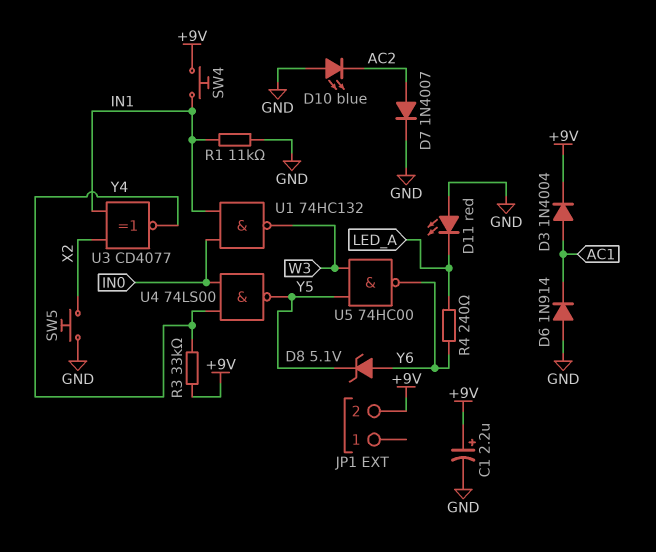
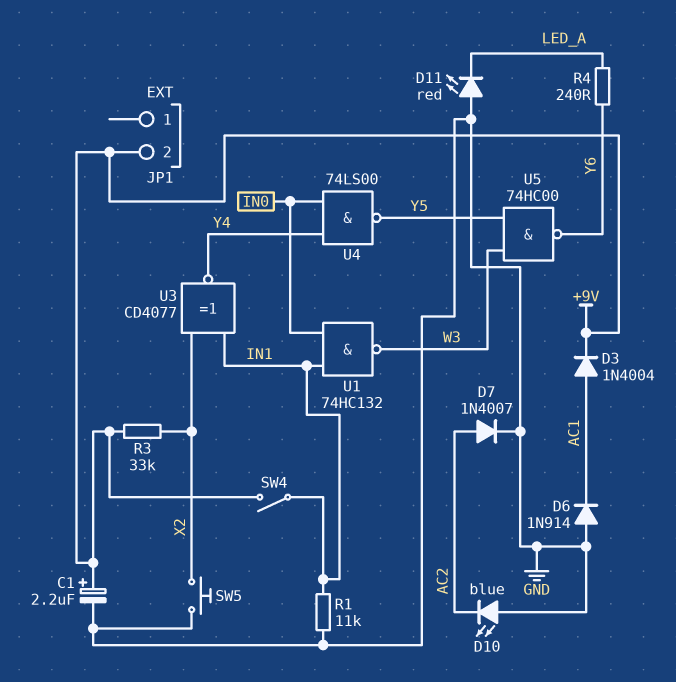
D8: zener 5.1V (A Y6, K Y5) -> none
R3: 33k (+9V, Y4) -> 33k (+9V, X2)
SW4: button (+9V, IN1) -> switch (+9V, IN1)

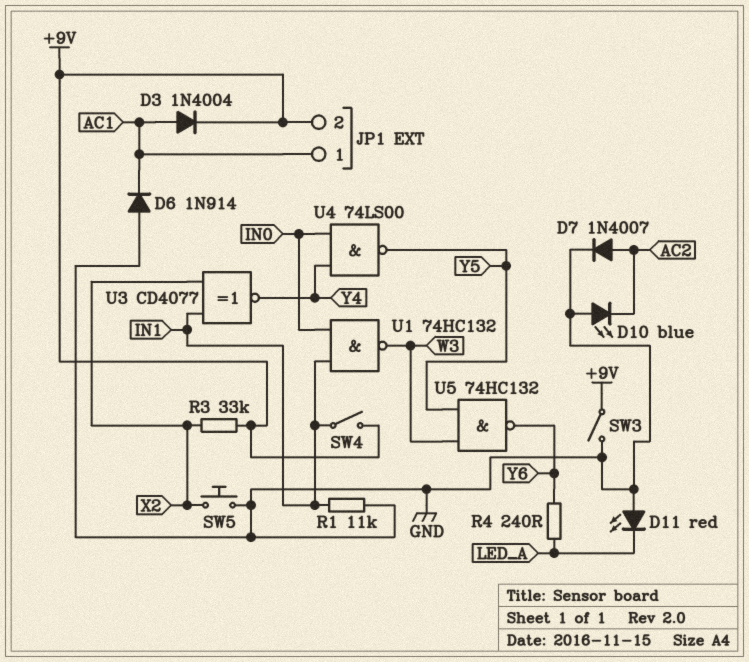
C1: 2.2uF (plus +9V, minus GND) -> none
JP1 pin 1: none -> AC1
SW3: none -> switch (+9V, GND)
U5: NAND 74HC00 (in W3, in Y5, out Y6) -> NAND 74HC132 (in W3, in Y5, out Y6)

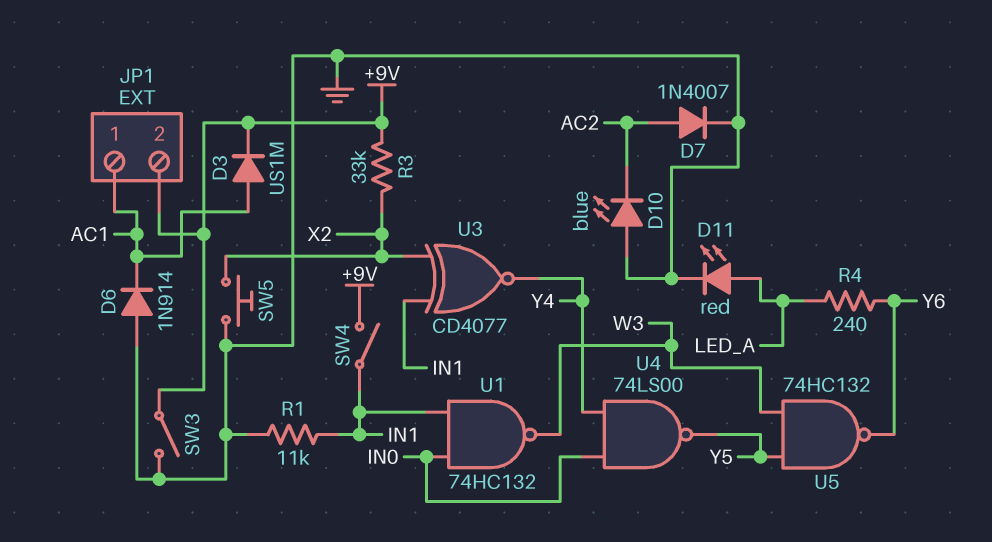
D3: diode 1N4004 (A AC1, K +9V) -> diode US1M (A AC1, K +9V)
D11: LED red (A GND, K LED_A) -> LED red (A LED_A, K GND)

